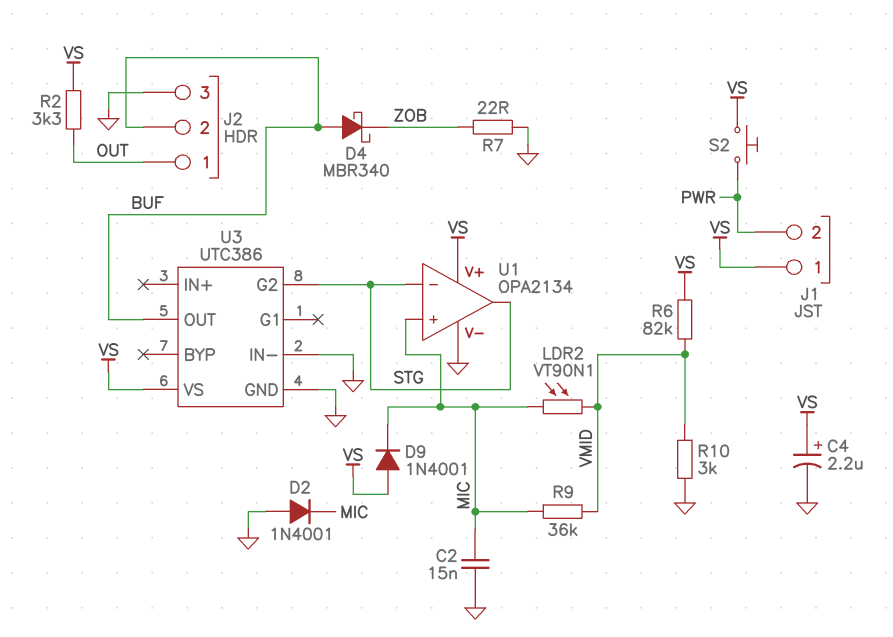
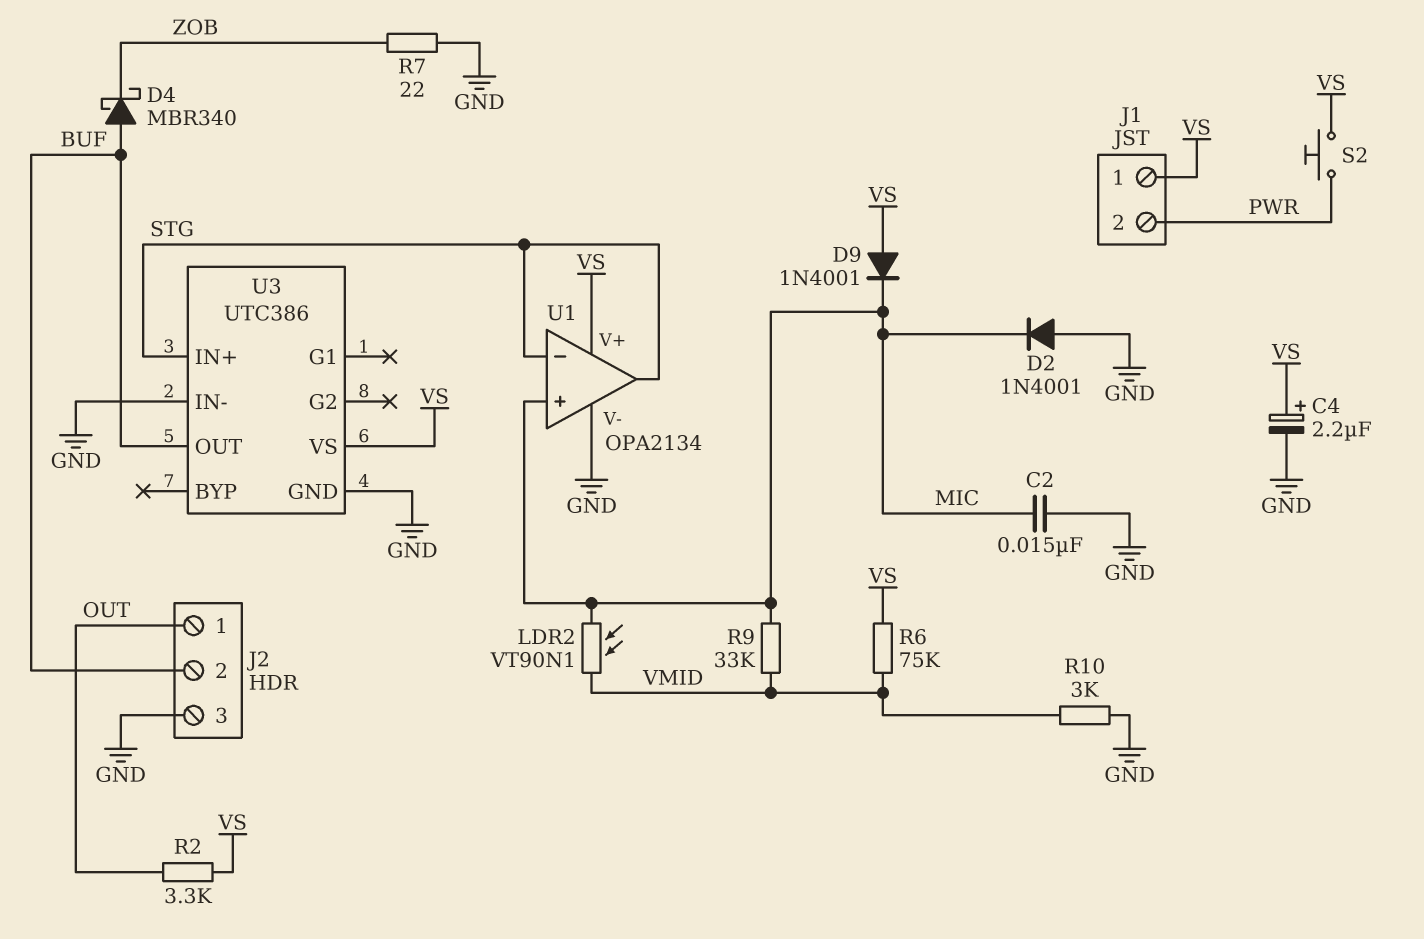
R6: 82k (VMID, VS) -> 75k (VMID, VS)
R9: 36k (MIC, VMID) -> 33k (MIC, VMID)
U3 pin G2: STG -> none
U3 pin IN+: none -> STG

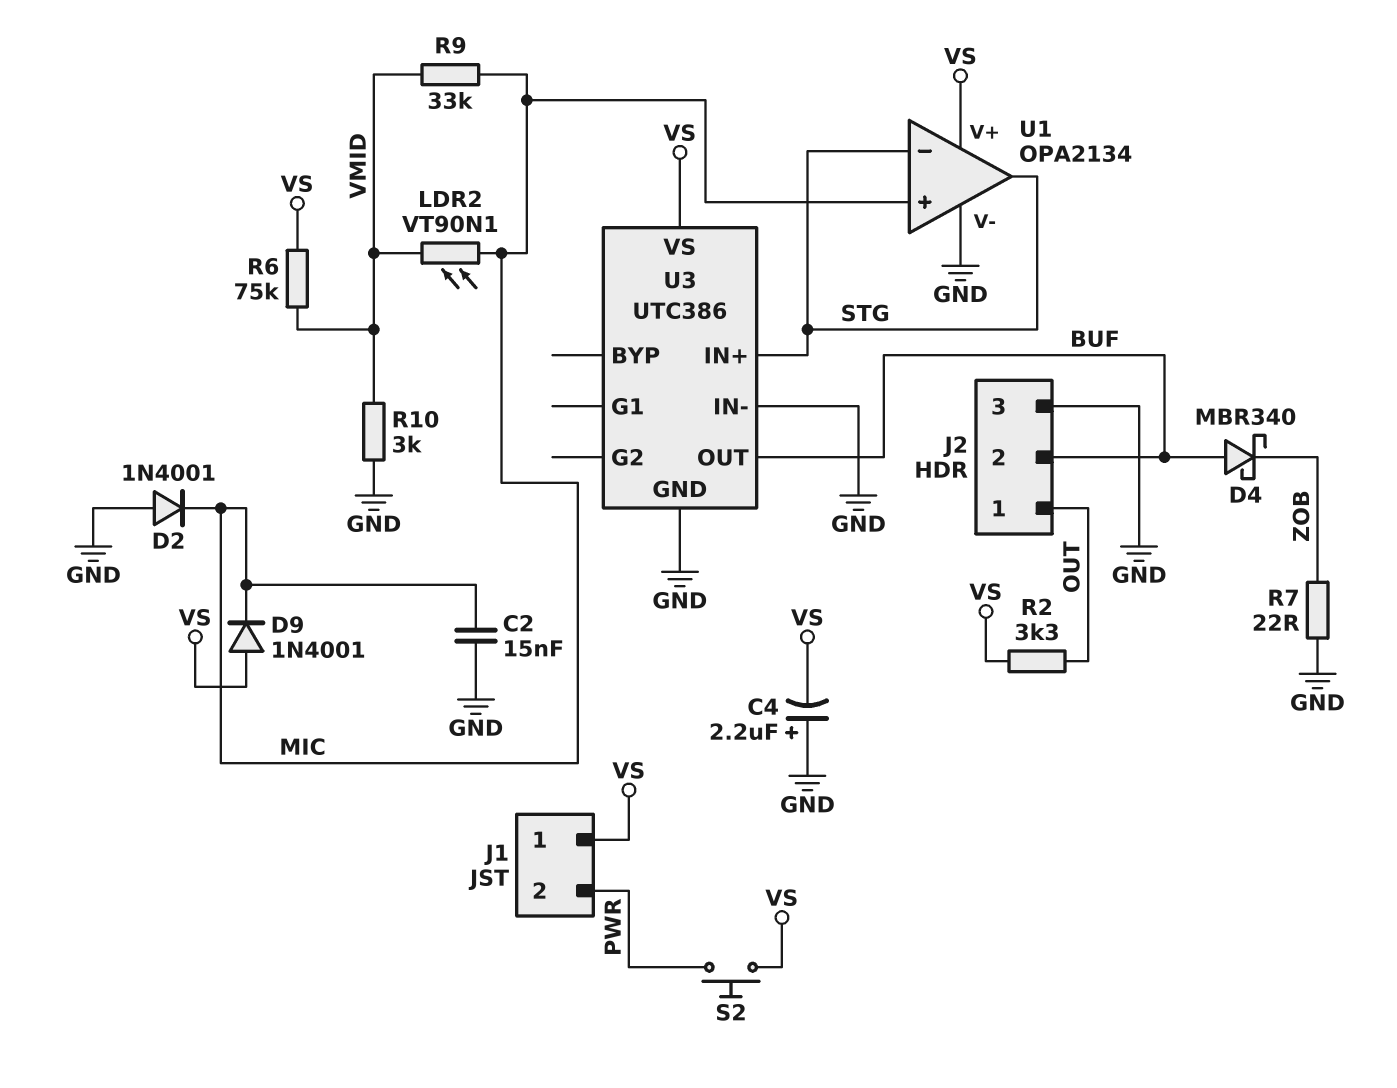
C4: 2.2uF (plus VS, minus GND) -> 2.2uF (plus GND, minus VS)

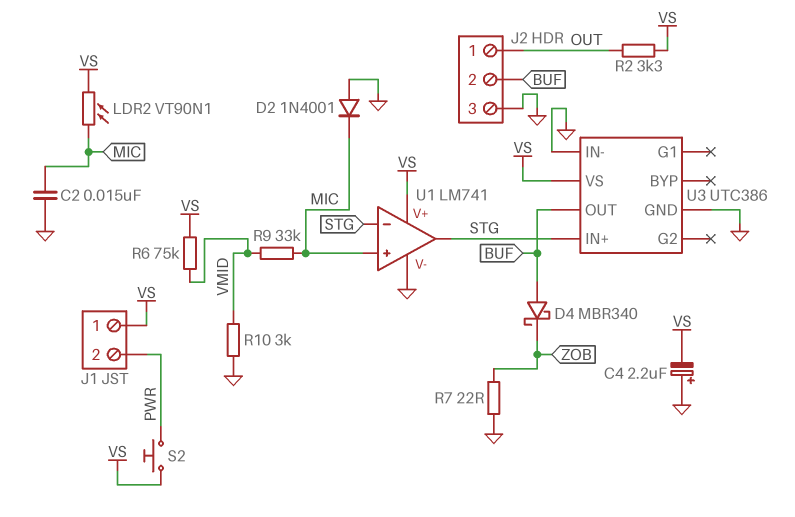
D9: diode 1N4001 (A VS, K MIC) -> none
LDR2: VT90N1 (MIC, VMID) -> VT90N1 (MIC, VS)
U1: OPA2134 -> LM741

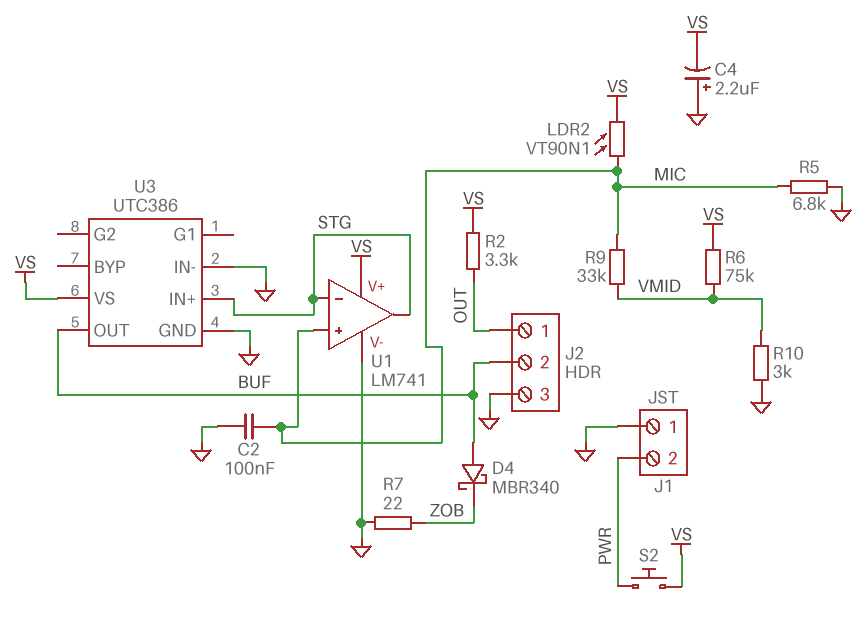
C2: 15nF (GND, MIC) -> 100nF (GND, MIC)
D2: diode 1N4001 (A GND, K MIC) -> none
J1 pin 1: VS -> GND
R5: none -> 6.8k (GND, MIC)

